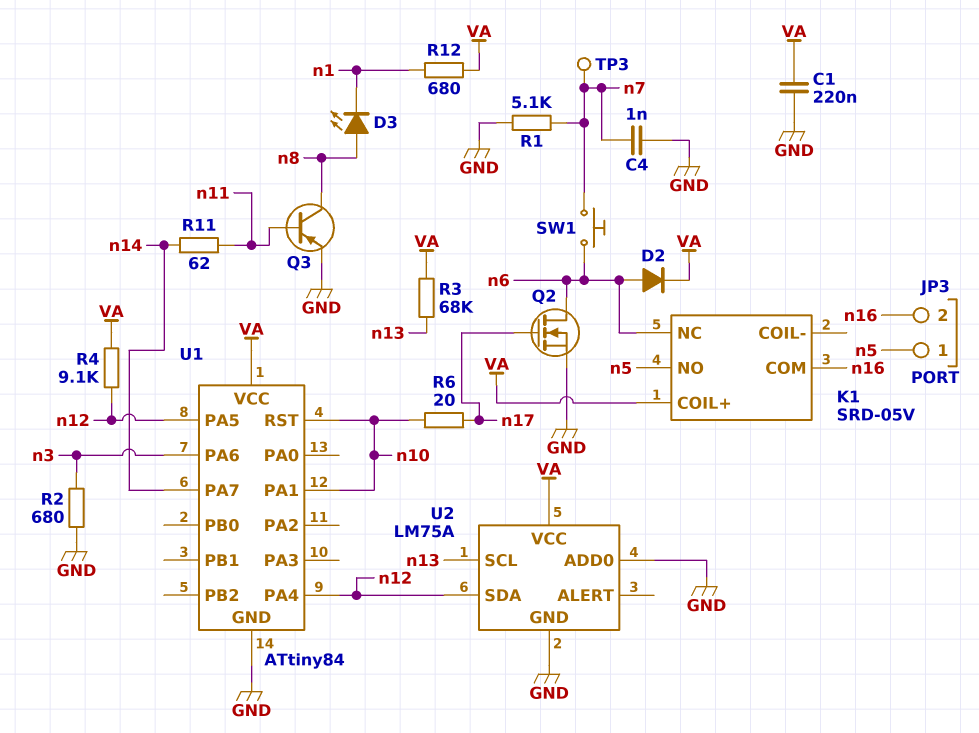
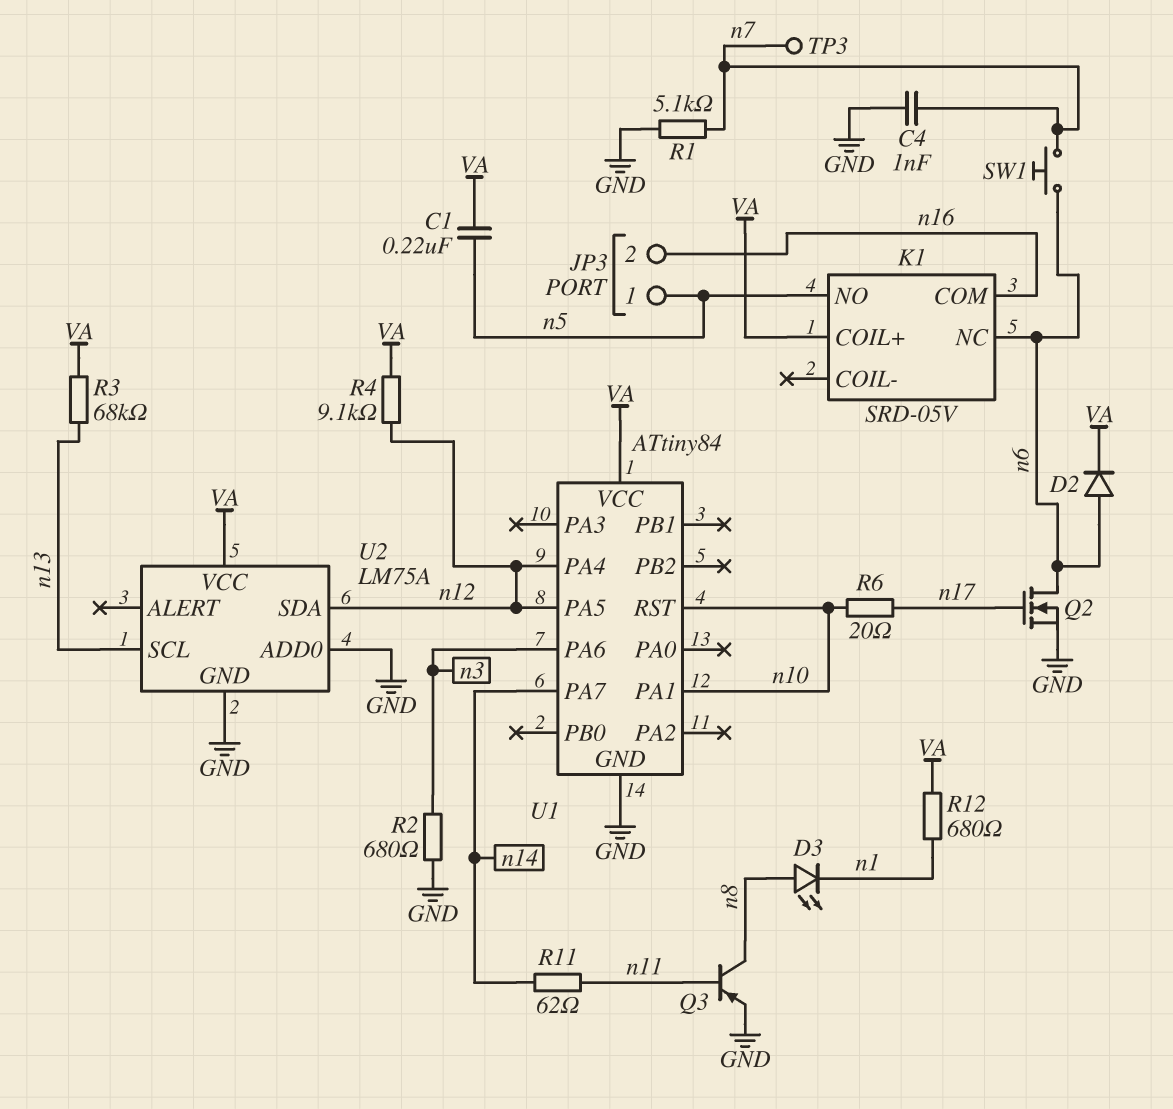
C1: 220nF (GND, VA) -> 220nF (VA, n5)

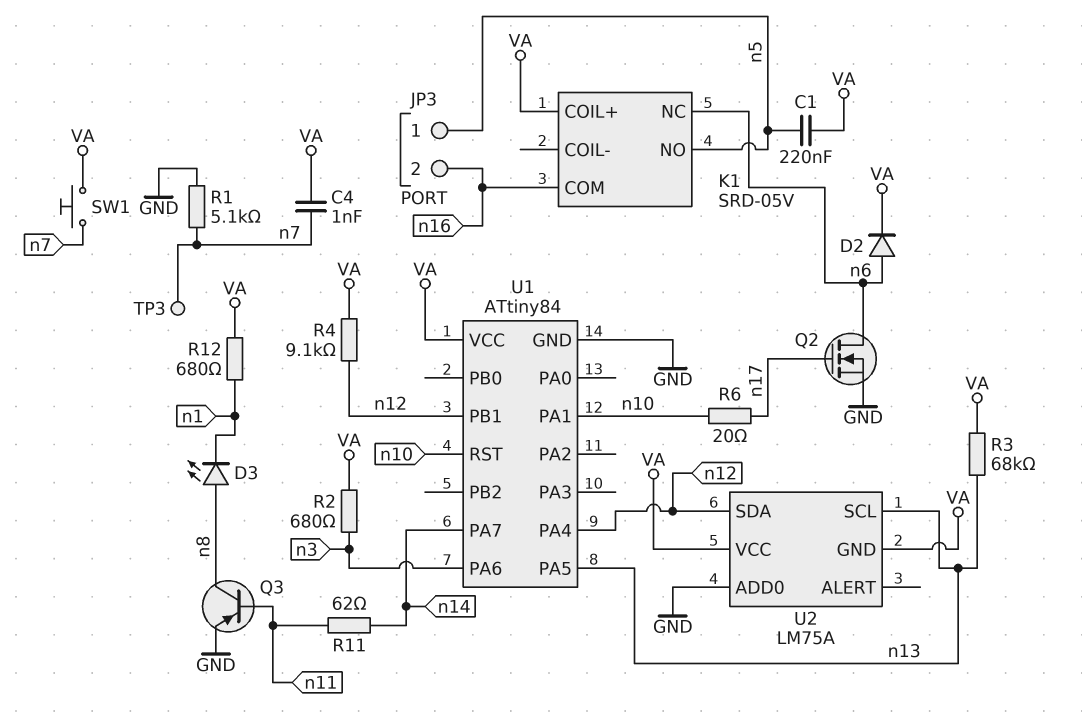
C4: 1nF (GND, n7) -> 1nF (VA, n7)
R2: 680 (GND, n3) -> 680 (VA, n3)
SW1: button (n6, n7) -> button (VA, n7)
U1 pin PA5: n12 -> n13
U1 pin PB1: none -> n12
U2 pin GND: GND -> VA

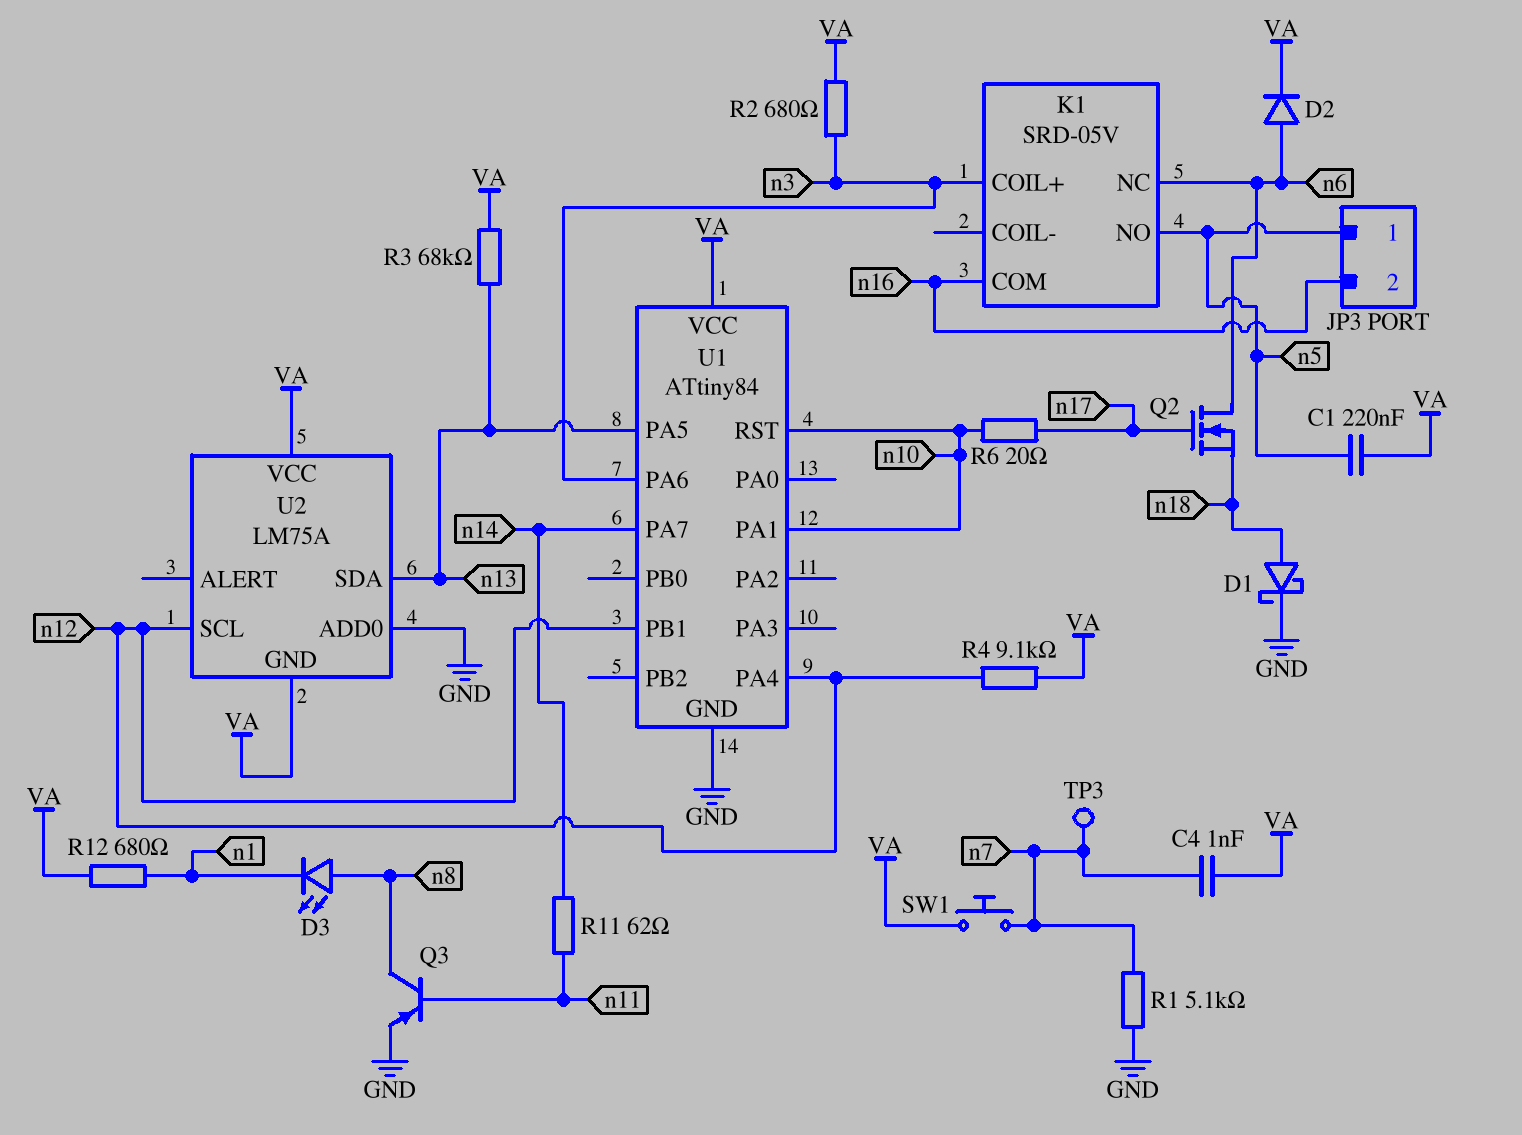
D1: none -> schottky (A n18, K GND)
K1 pin COIL+: VA -> n3
Q2: NMOS (G n17, D n6, S GND) -> NMOS (G n17, D n6, S n18)
U2 pin SCL: n13 -> n12
U2 pin SDA: n12 -> n13

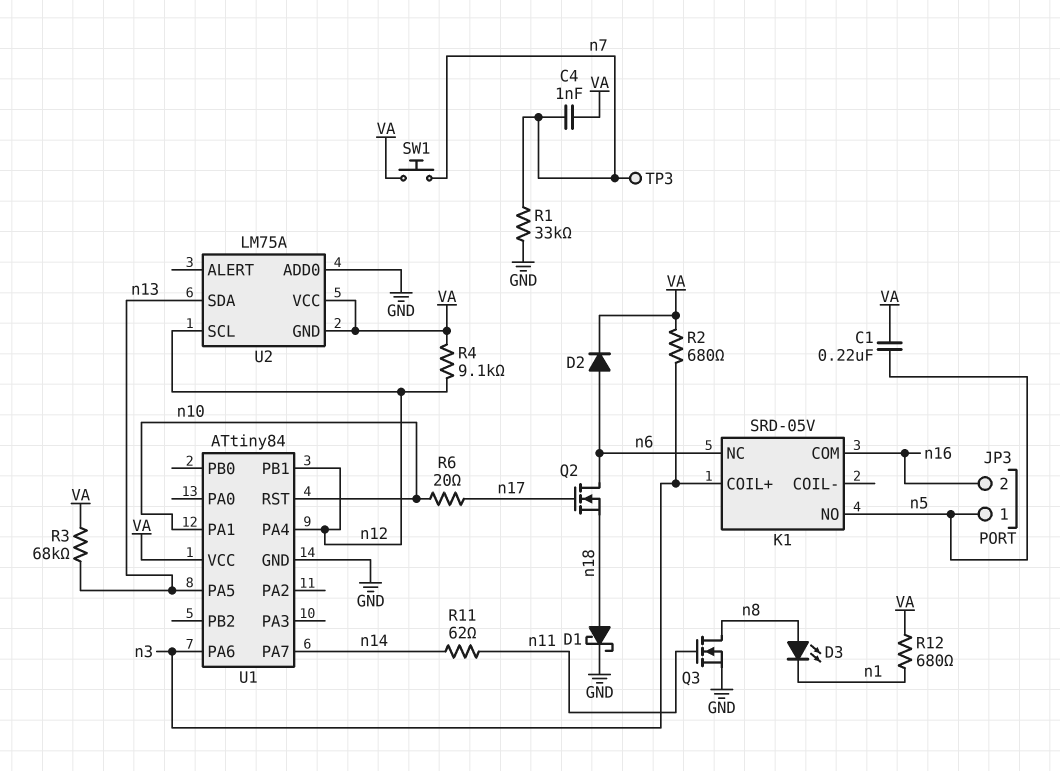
Q3: PNP (B n11, C n8, E GND) -> NMOS (G n11, D n8, S GND)
R1: 5.1k (GND, n7) -> 33k (GND, n7)

